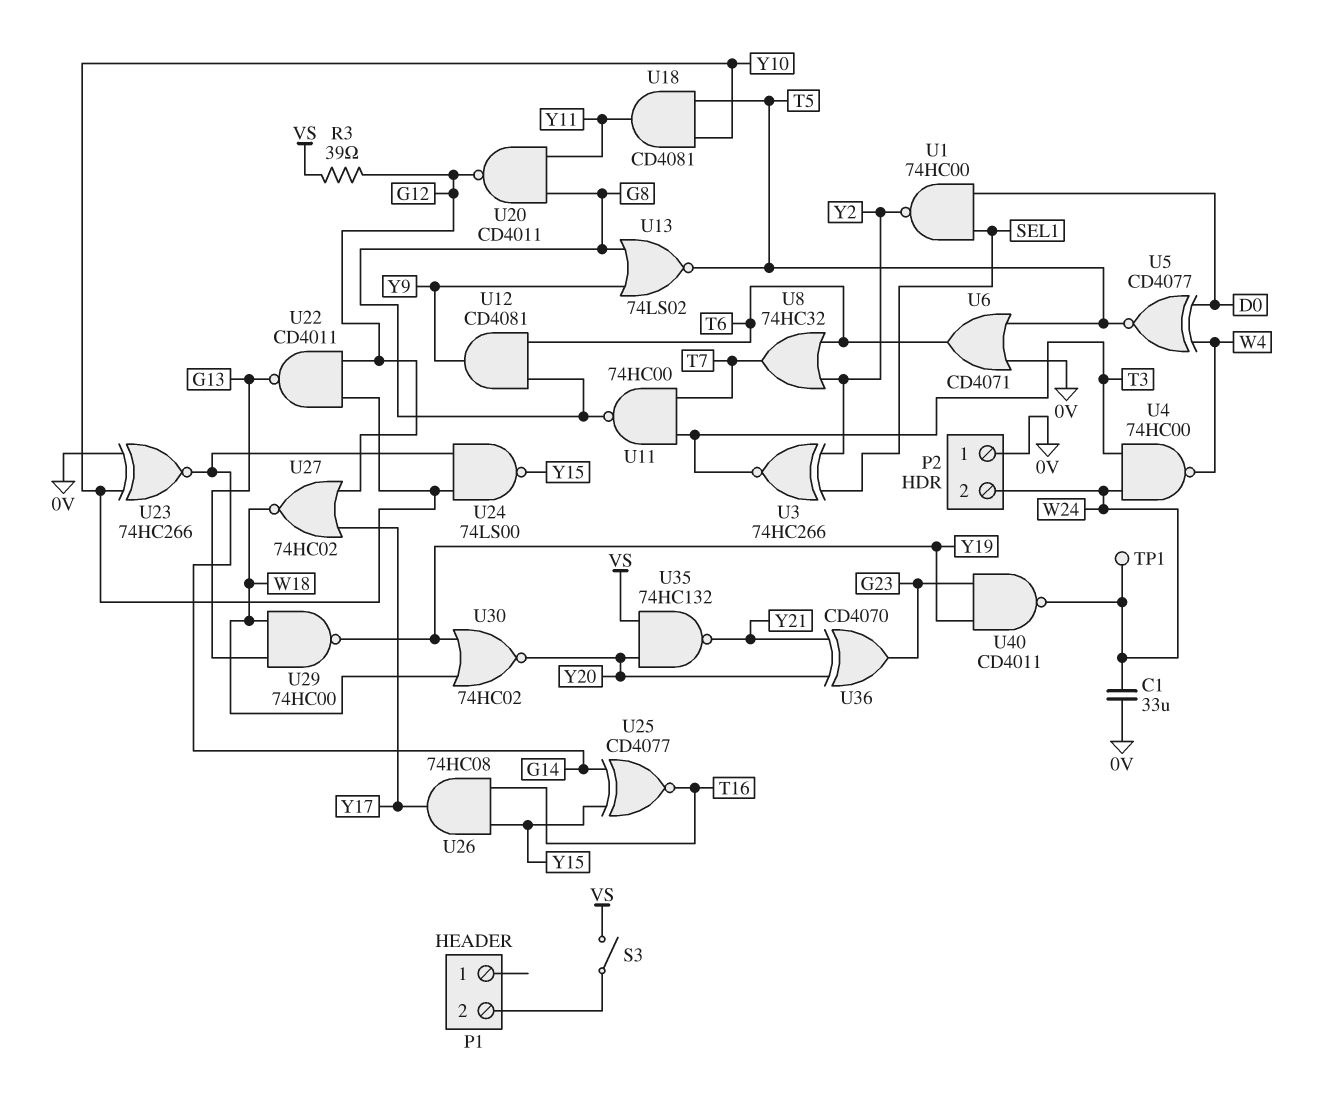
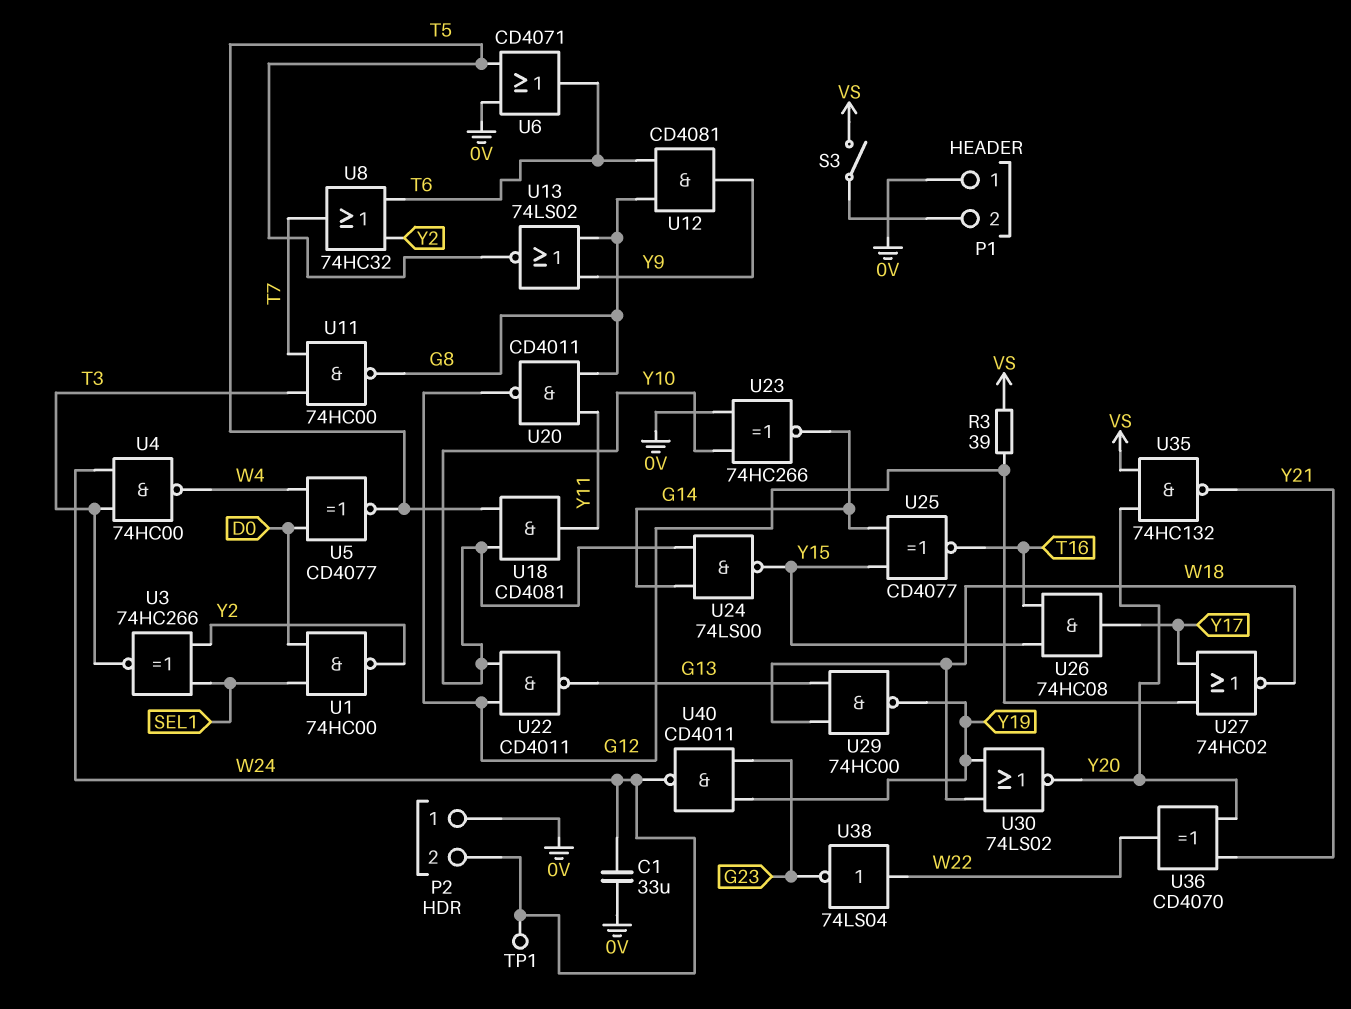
P1 pin 1: none -> 0V
U30: NOR 74HC02 (in W18, in Y19, out Y20) -> NOR 74LS02 (in W18, in Y19, out Y20)
U36: XOR CD4070 (in Y20, in Y21, out G23) -> XOR CD4070 (in Y20, in Y21, out W22)
U38: none -> NOT 74LS04 (in W22, out G23)

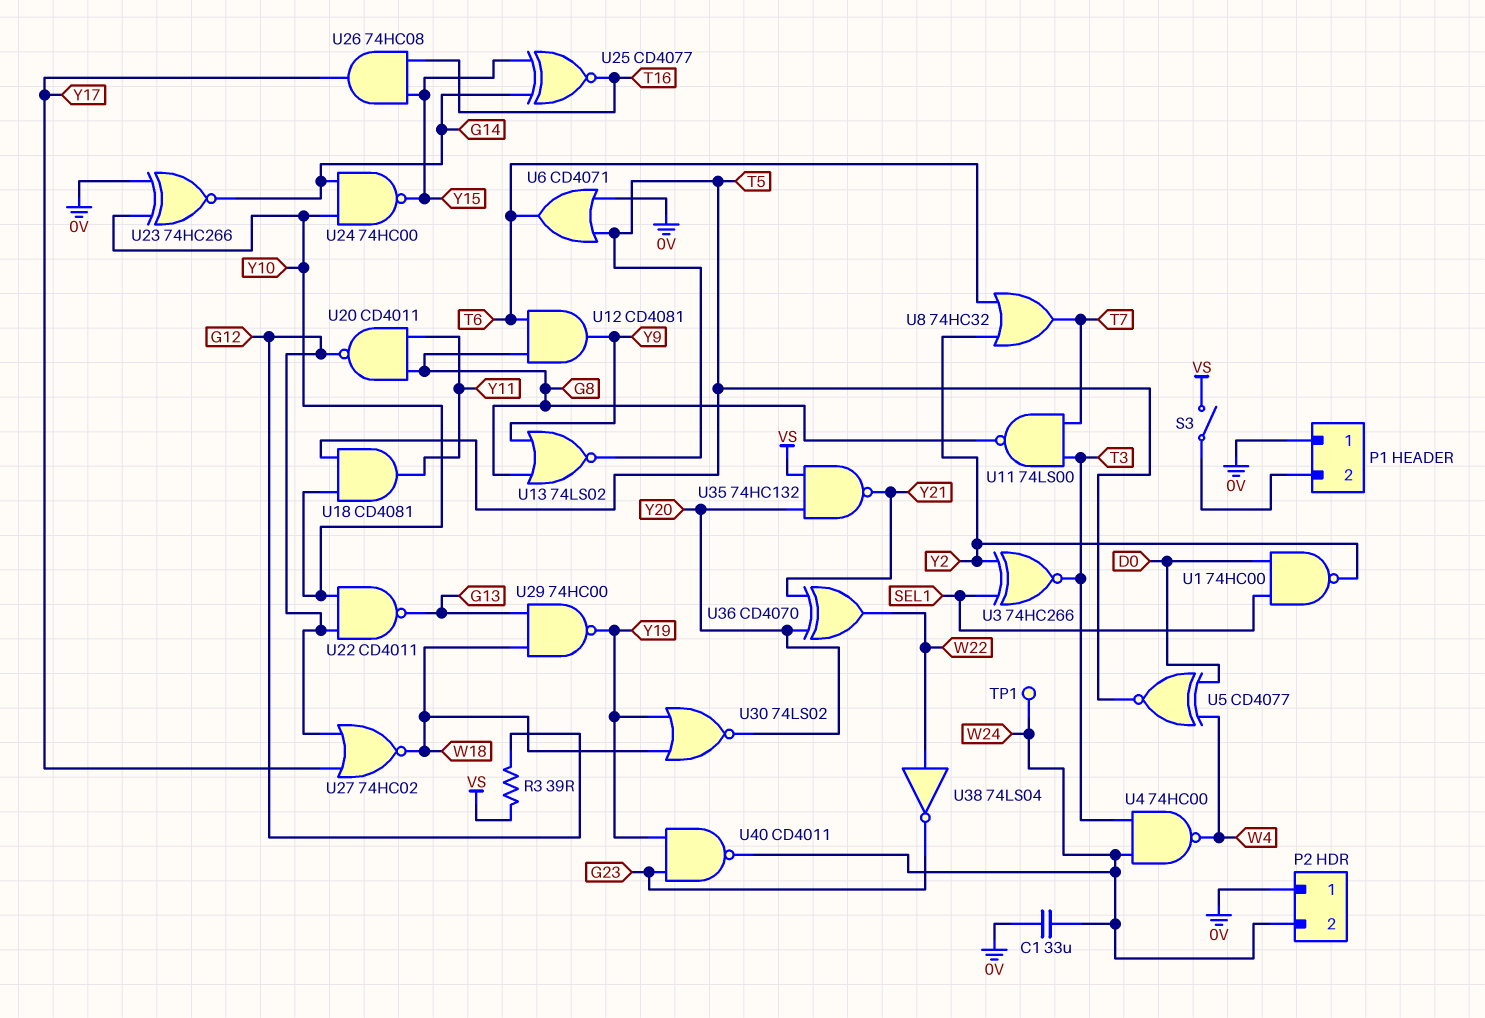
U11: NAND 74HC00 (in T3, in T7, out G8) -> NAND 74LS00 (in T3, in T7, out G8)
U24: NAND 74LS00 (in G14, in Y10, out Y15) -> NAND 74HC00 (in G14, in Y10, out Y15)

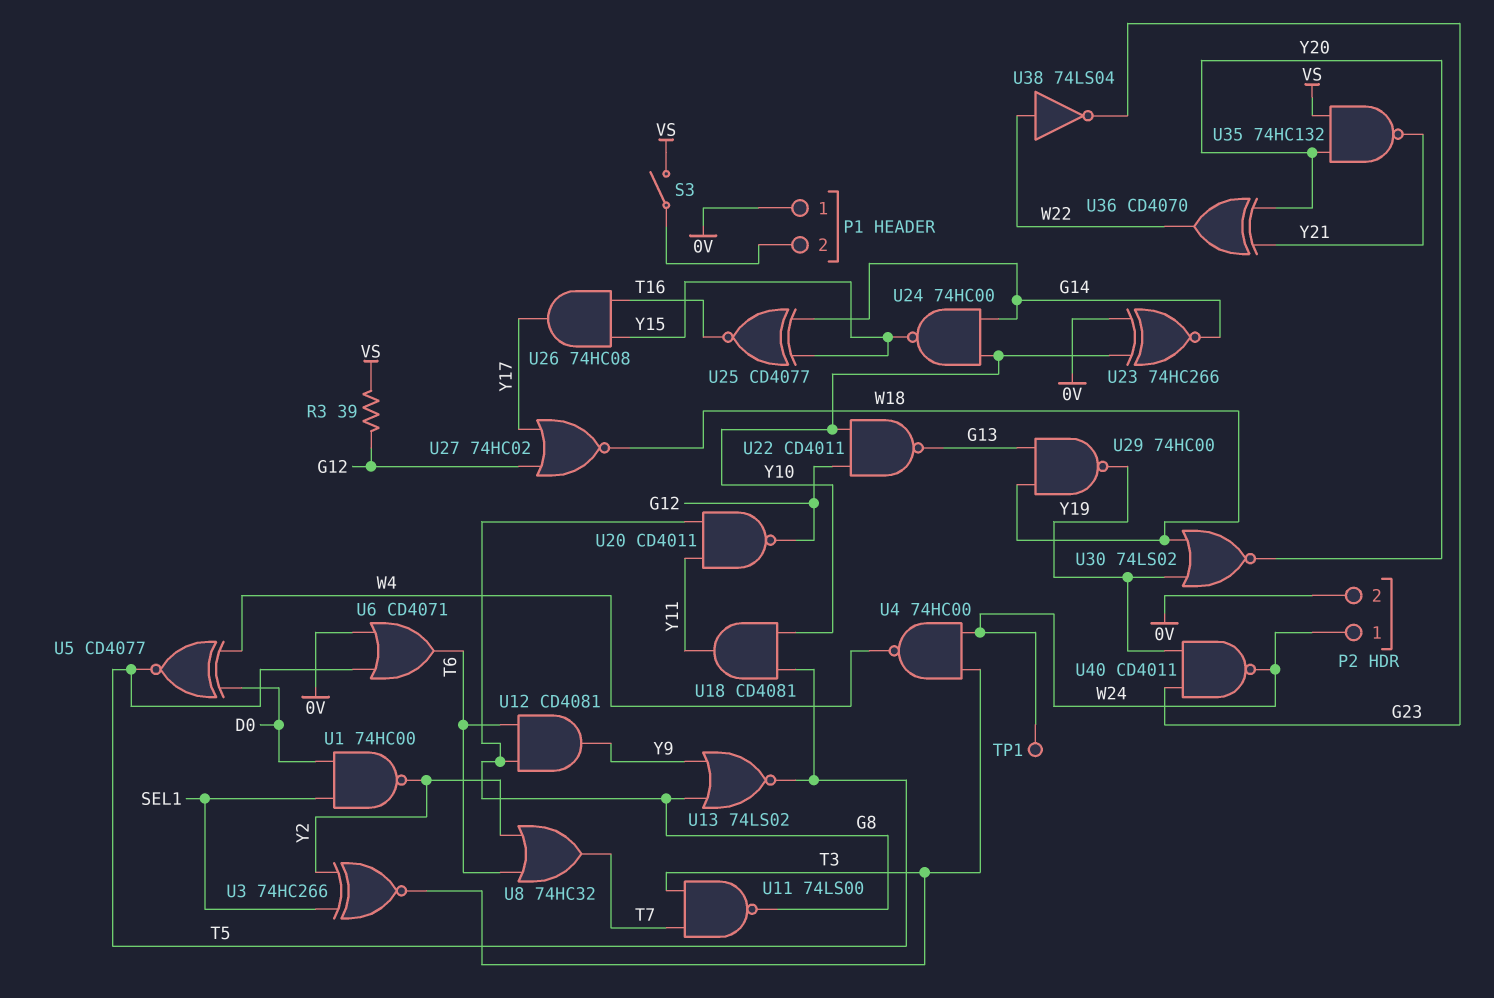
C1: 33uF (0V, W24) -> none
P2 pin 1: 0V -> W24
P2 pin 2: W24 -> 0V

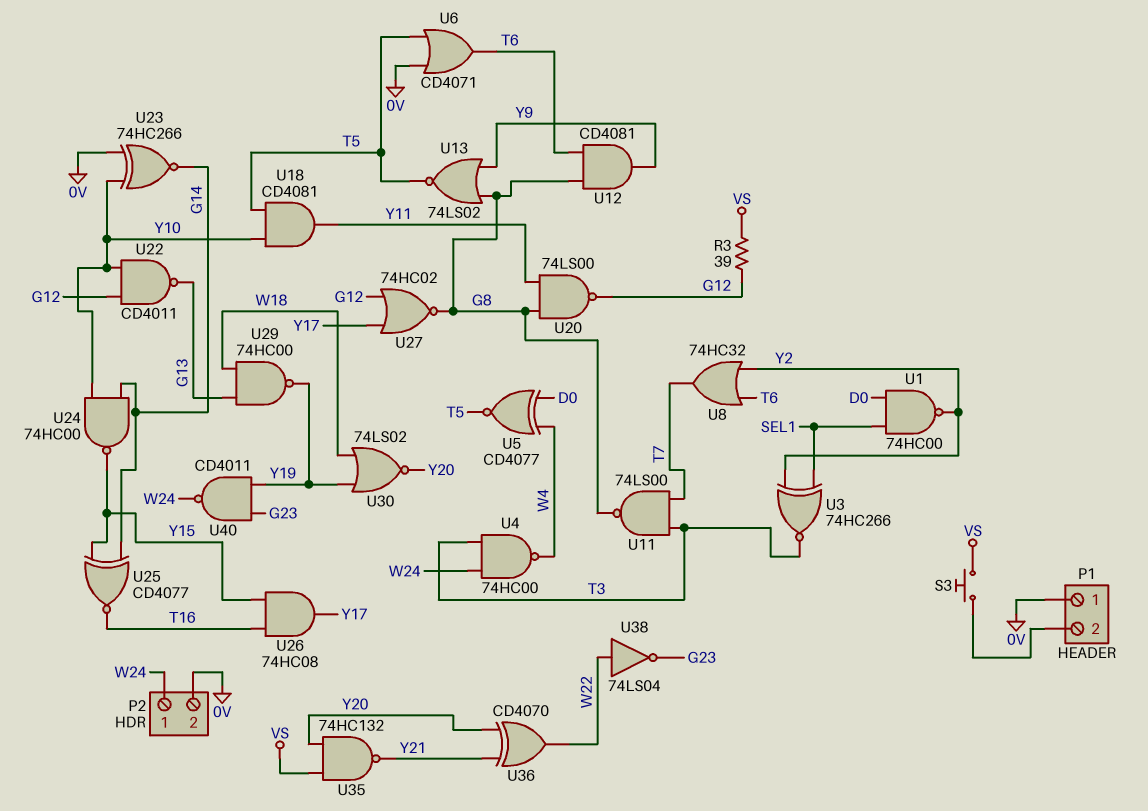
S3: switch (P1/2, VS) -> button (P1/2, VS)
TP1: test point (W24) -> none
U20: NAND CD4011 (in G8, in Y11, out G12) -> NAND 74LS00 (in G8, in Y11, out G12)
U27: NOR 74HC02 (in G12, in Y17, out W18) -> NOR 74HC02 (in G12, in Y17, out G8)

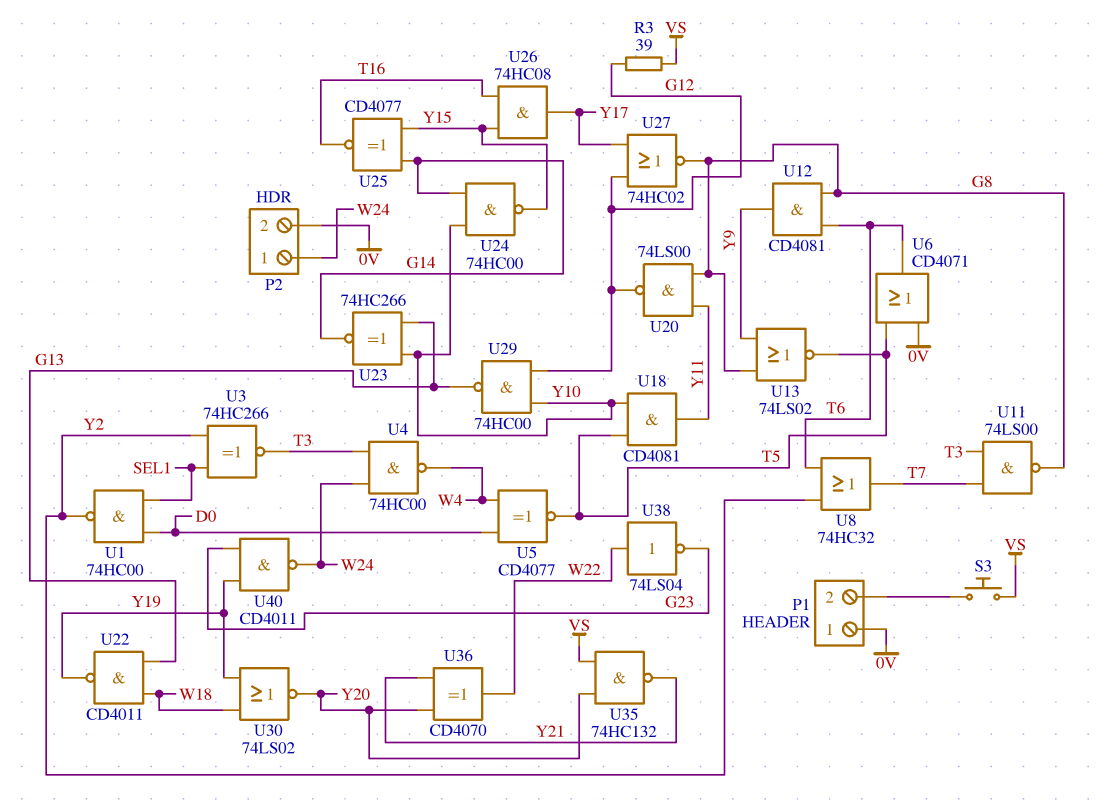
U22: NAND CD4011 (in G12, in Y10, out G13) -> NAND CD4011 (in G13, in W18, out Y19)
U23: XNOR 74HC266 (in 0V, in Y10, out G14) -> XNOR 74HC266 (in G13, in Y10, out G14)
U29: NAND 74HC00 (in G13, in W18, out Y19) -> NAND 74HC00 (in G12, in Y10, out G13)

